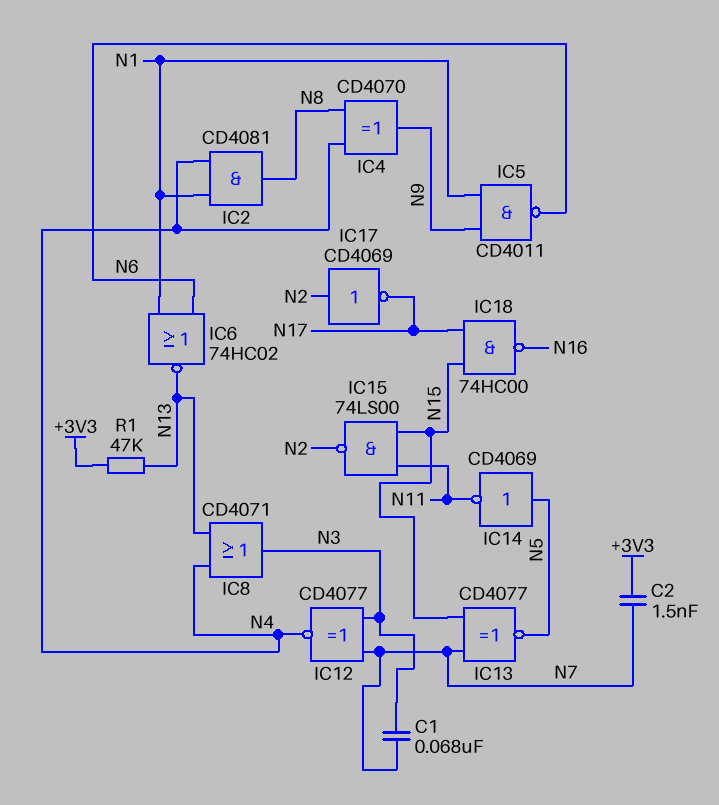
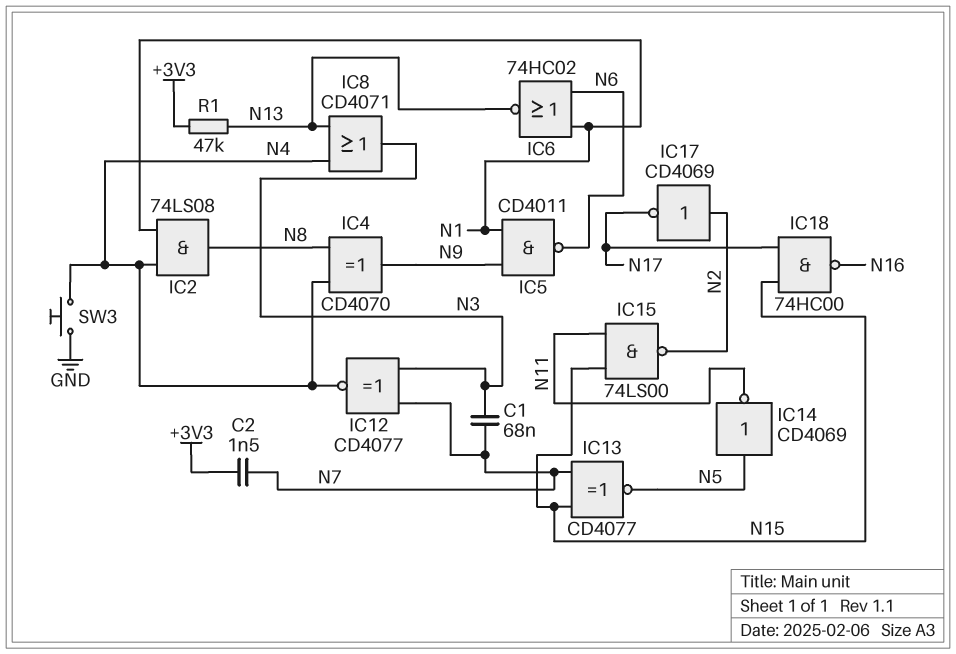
IC2: AND CD4081 (in N1, in N4, out N8) -> AND 74LS08 (in N1, in N4, out N8)
SW3: none -> button (GND, N4)

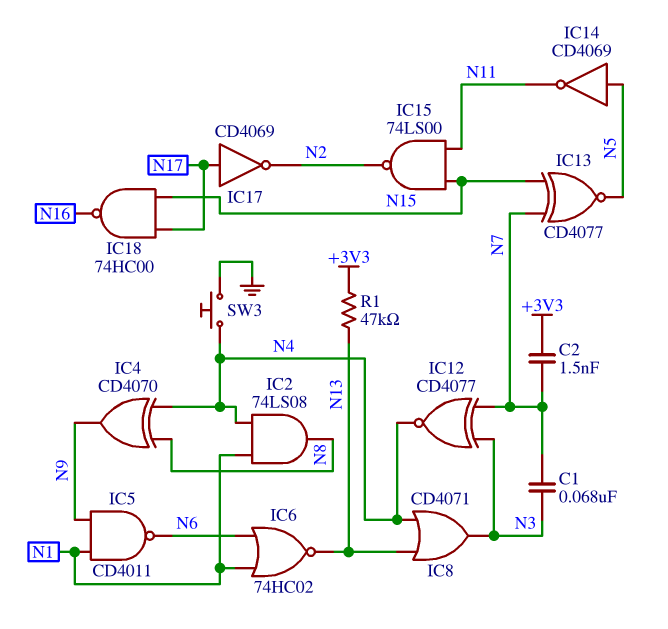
IC17: NOT CD4069 (in N2, out N17) -> NOT CD4069 (in N17, out N2)

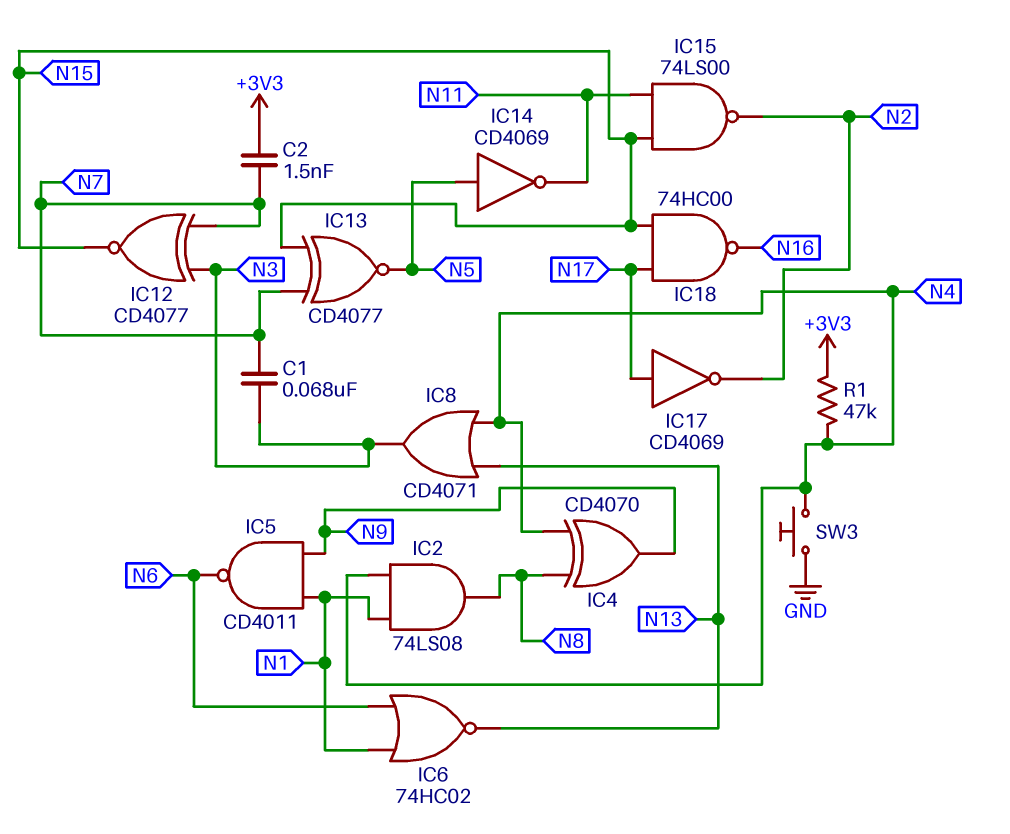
IC12: XNOR CD4077 (in N3, in N7, out N4) -> XNOR CD4077 (in N3, in N7, out N15)
R1: 47k (+3V3, N13) -> 47k (+3V3, N4)

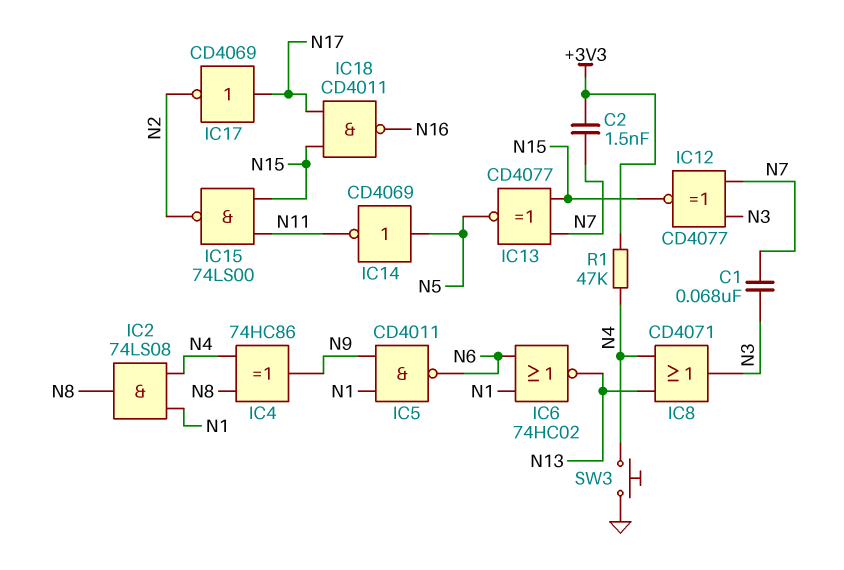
IC4: XOR CD4070 (in N4, in N8, out N9) -> XOR 74HC86 (in N4, in N8, out N9)
IC18: NAND 74HC00 (in N15, in N17, out N16) -> NAND CD4011 (in N15, in N17, out N16)

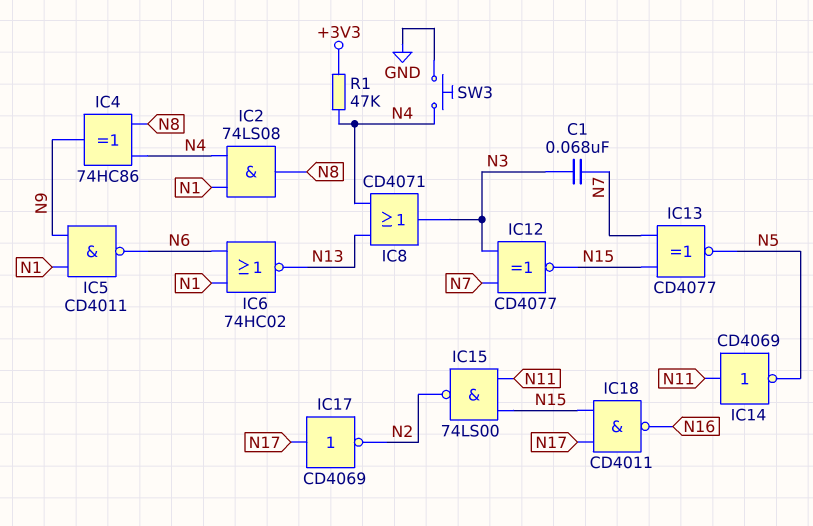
C2: 1.5nF (+3V3, N7) -> none
IC14: NOT CD4069 (in N5, out N11) -> NOT CD4069 (in N11, out N5)

